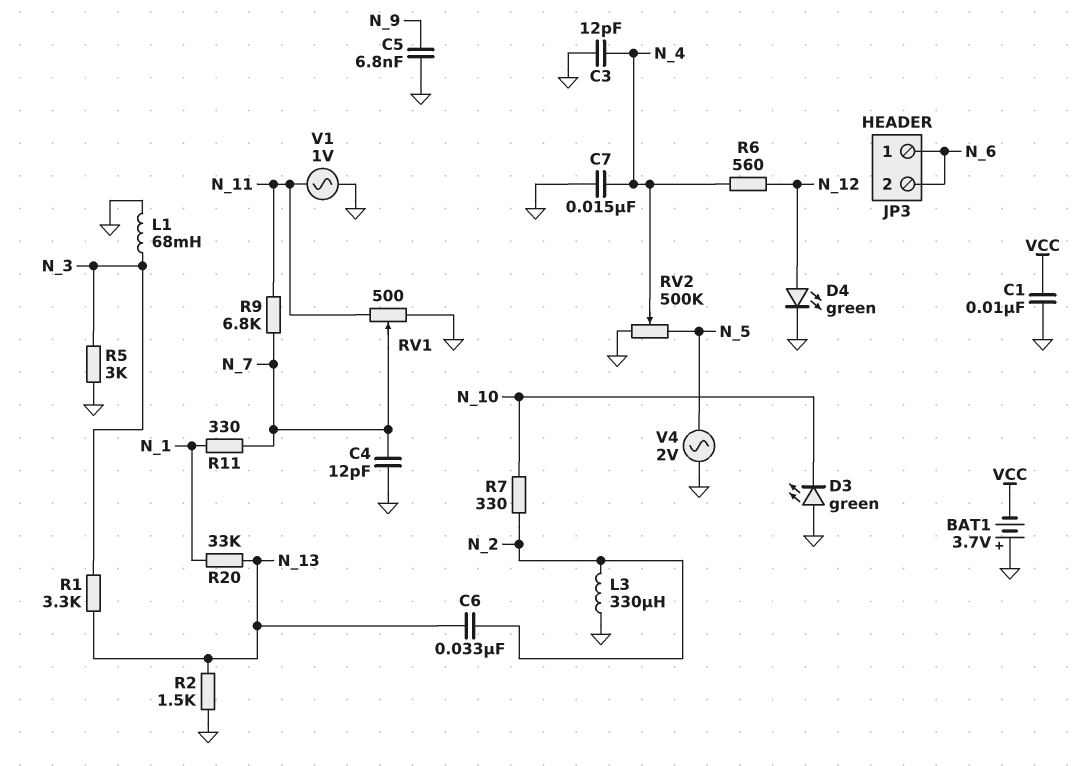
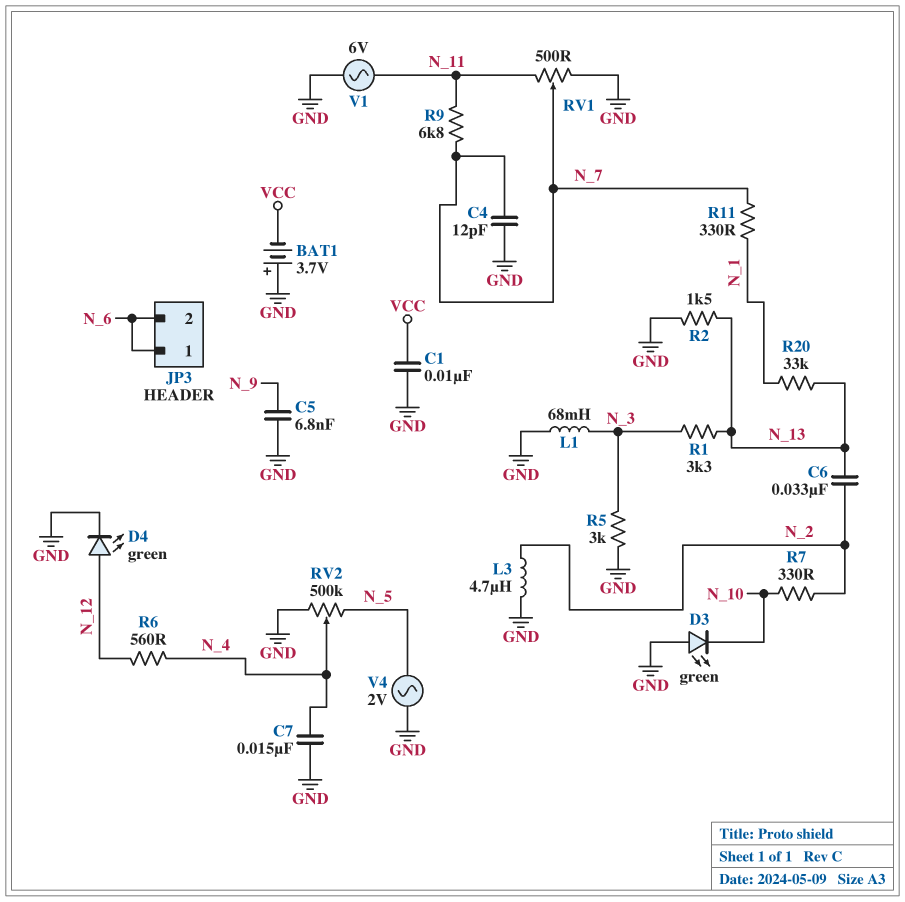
C3: 12pF (GND, N_4) -> none
L3: 330uH (GND, N_2) -> 4.7uH (GND, N_2)
V1: AC 1V (GND, N_11) -> AC 6V (GND, N_11)

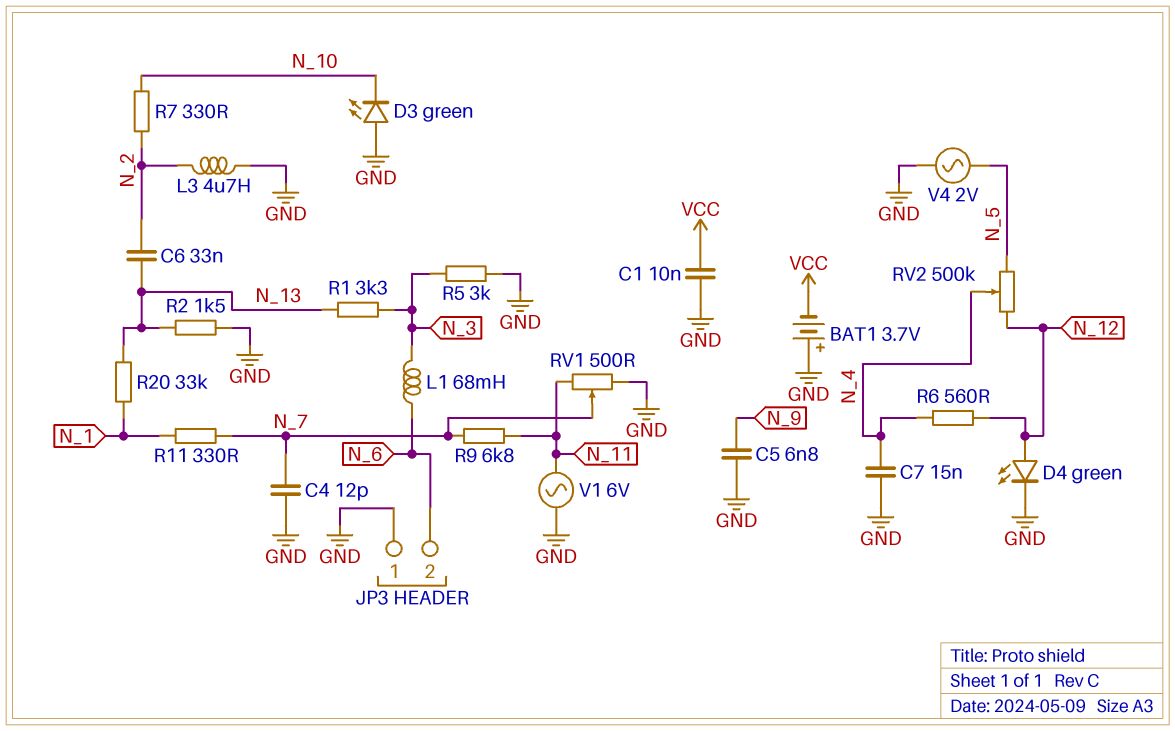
JP3 pin 1: N_6 -> GND
L1: 68mH (GND, N_3) -> 68mH (N_3, N_6)
RV2: 500k (GND, N_5, wiper N_4) -> 500k (N_5, N_12, wiper N_4)

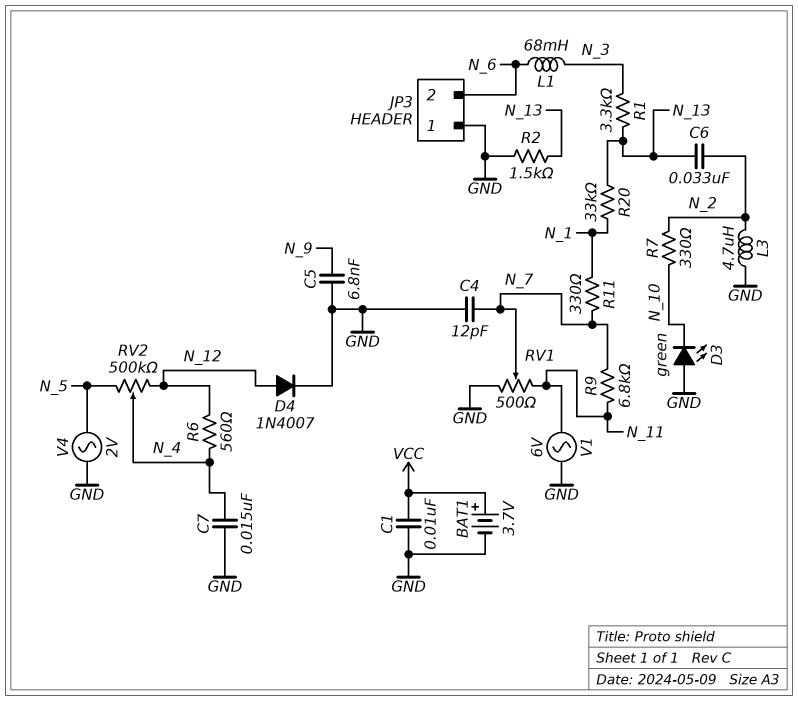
BAT1: 3.7V (plus GND, minus VCC) -> 3.7V (plus VCC, minus GND)
D4: LED green (A N_12, K GND) -> diode 1N4007 (A N_12, K GND)
R5: 3k (GND, N_3) -> none

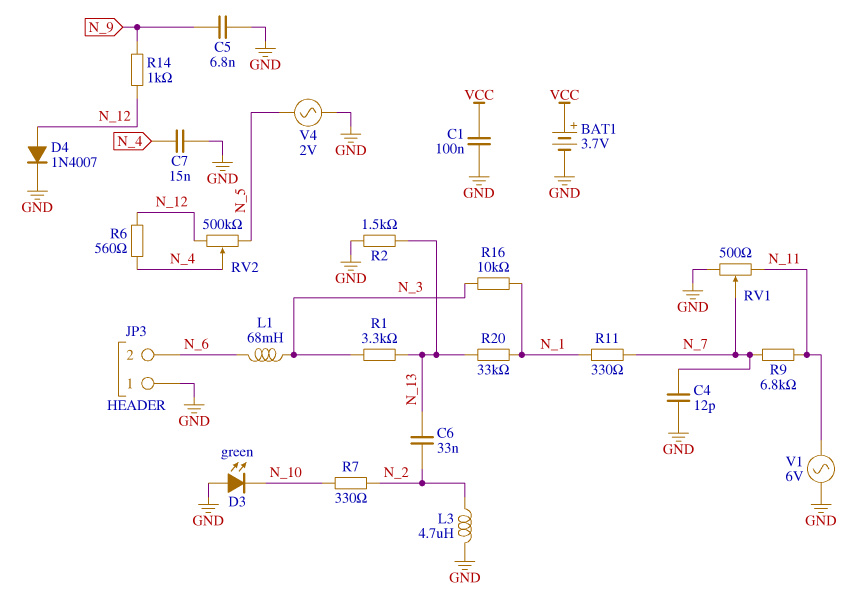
C1: 10nF (GND, VCC) -> 100nF (GND, VCC)
R14: none -> 1k (N_9, N_12)
R16: none -> 10k (N_1, N_3)

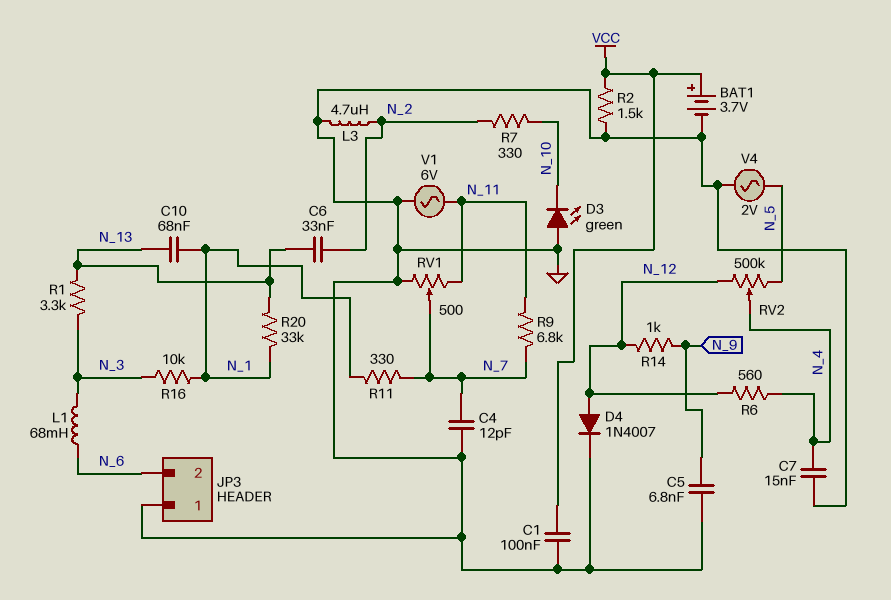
C10: none -> 68nF (N_1, N_13)
R2: 1.5k (GND, N_13) -> 1.5k (GND, VCC)

